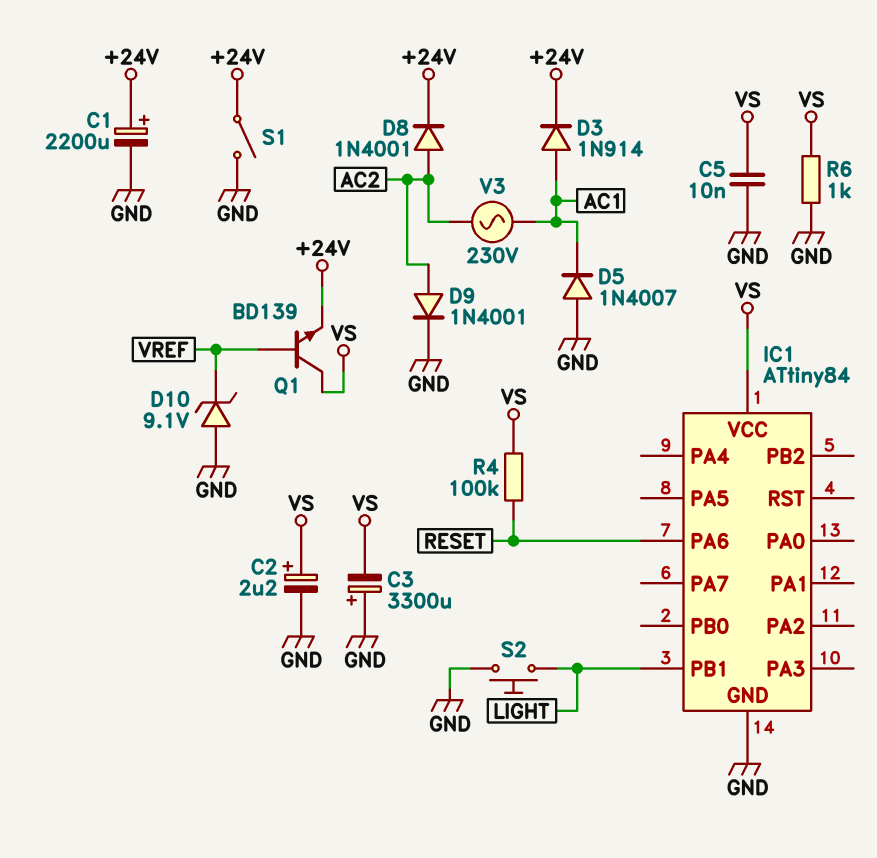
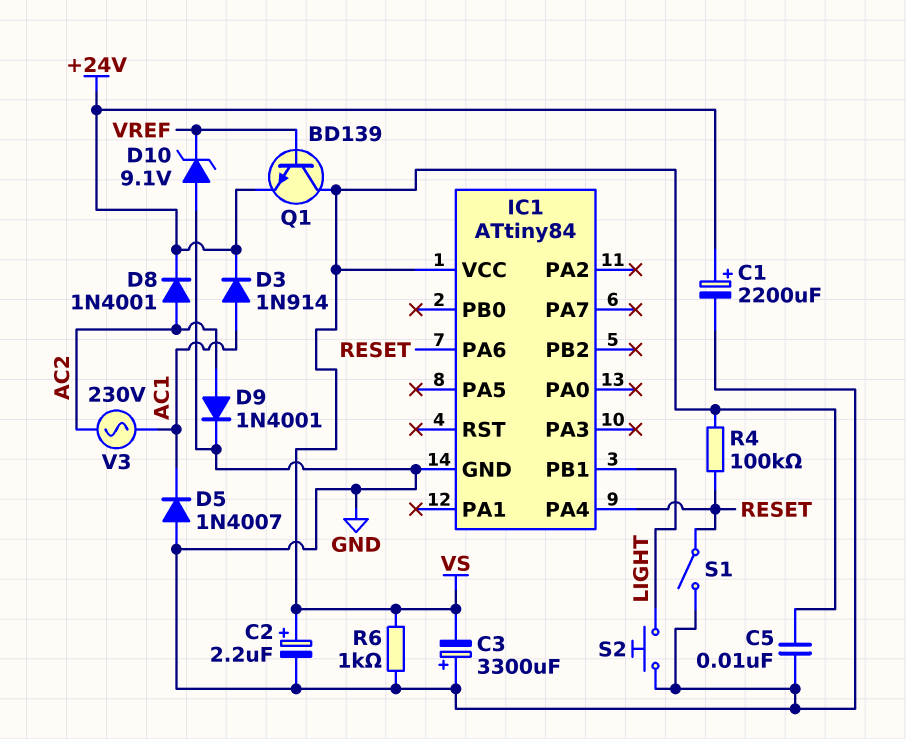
IC1 pin PA4: none -> RESET
S1: switch (+24V, GND) -> switch (GND, RESET)

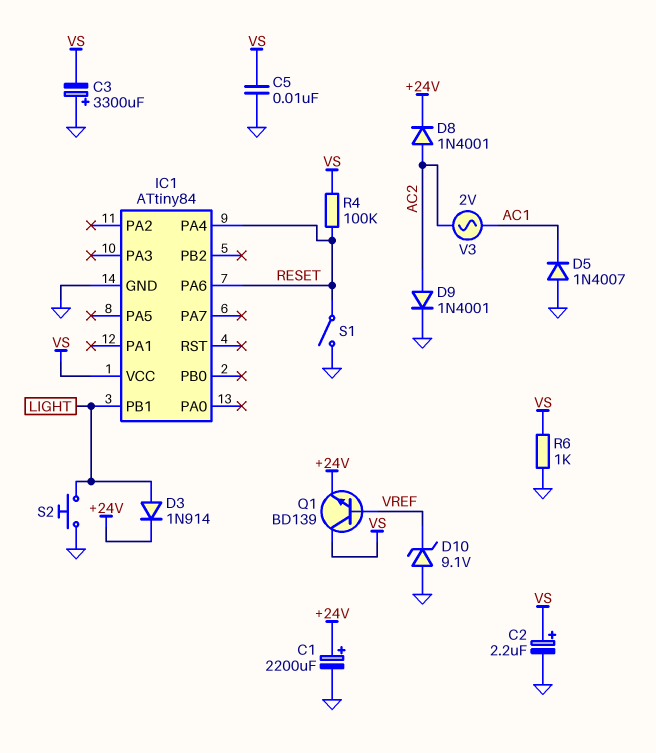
D3: diode 1N914 (A AC1, K +24V) -> diode 1N914 (A LIGHT, K +24V)
V3: AC 230V (AC1, AC2) -> AC 2V (AC1, AC2)

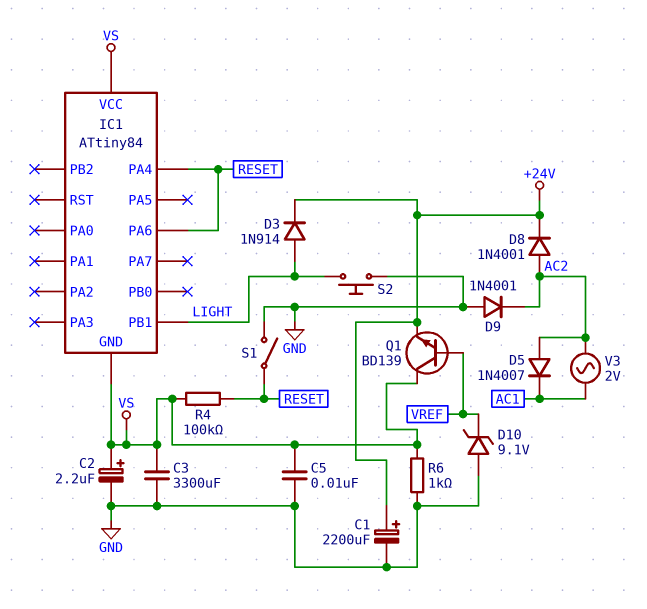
C3: 3300uF (plus GND, minus VS) -> 3300uF (GND, VS)
D5: diode 1N4007 (A GND, K AC1) -> diode 1N4007 (A AC2, K AC1)
D9: diode 1N4001 (A AC2, K GND) -> diode 1N4001 (A GND, K AC2)
IC1 pin GND: GND -> VS

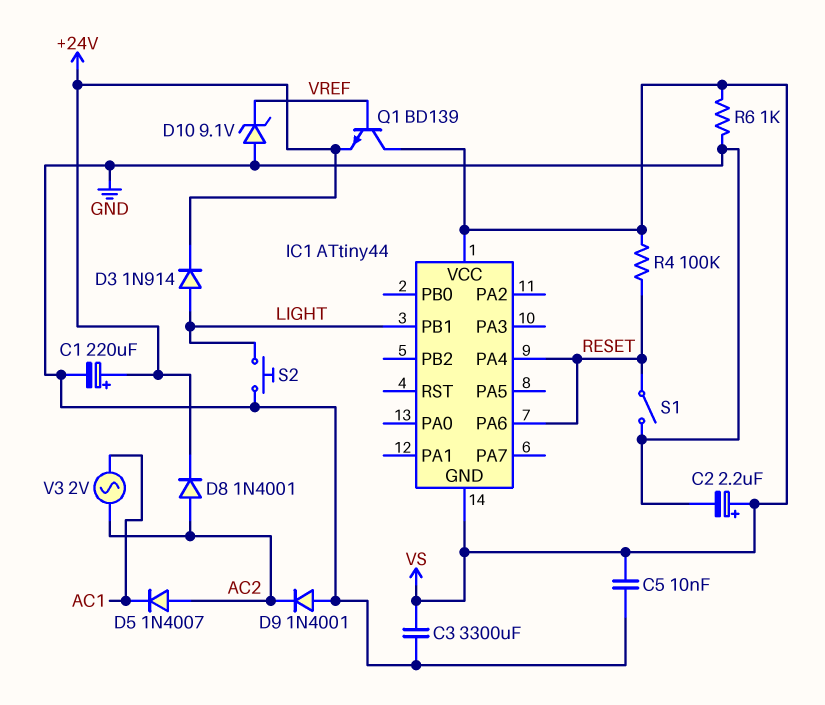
C1: 2200uF (plus +24V, minus GND) -> 220uF (plus +24V, minus GND)
IC1: ATtiny84 -> ATtiny44

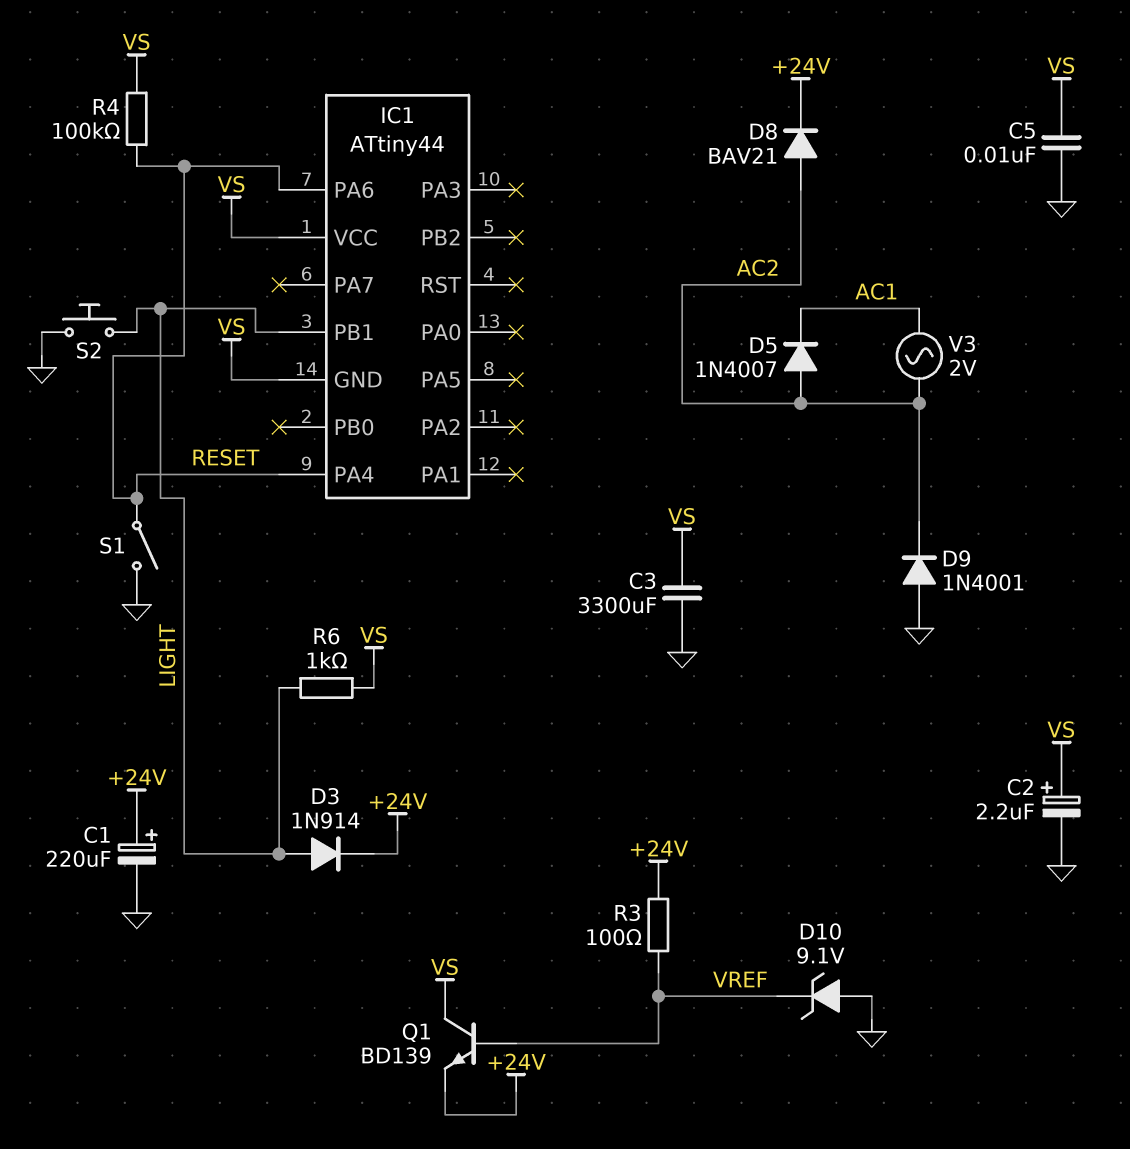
D8: diode 1N4001 (A AC2, K +24V) -> diode BAV21 (A AC2, K +24V)
R3: none -> 100 (+24V, VREF)
R6: 1k (GND, VS) -> 1k (LIGHT, VS)

